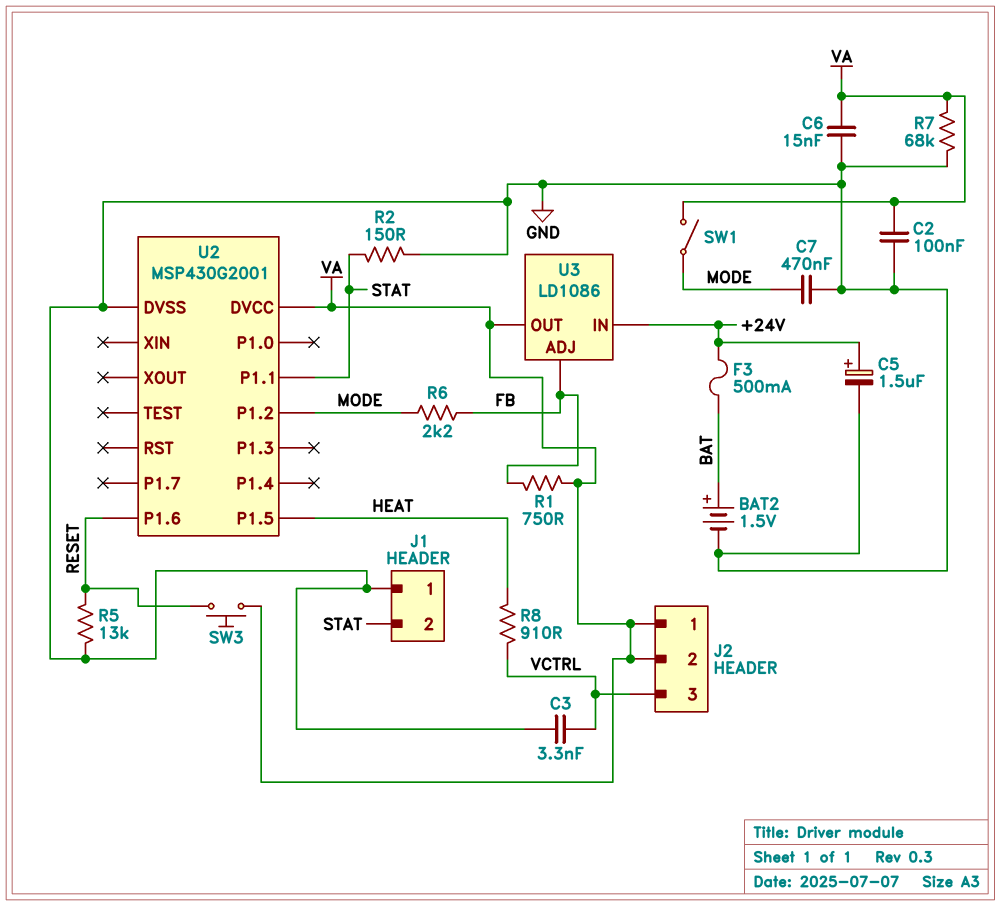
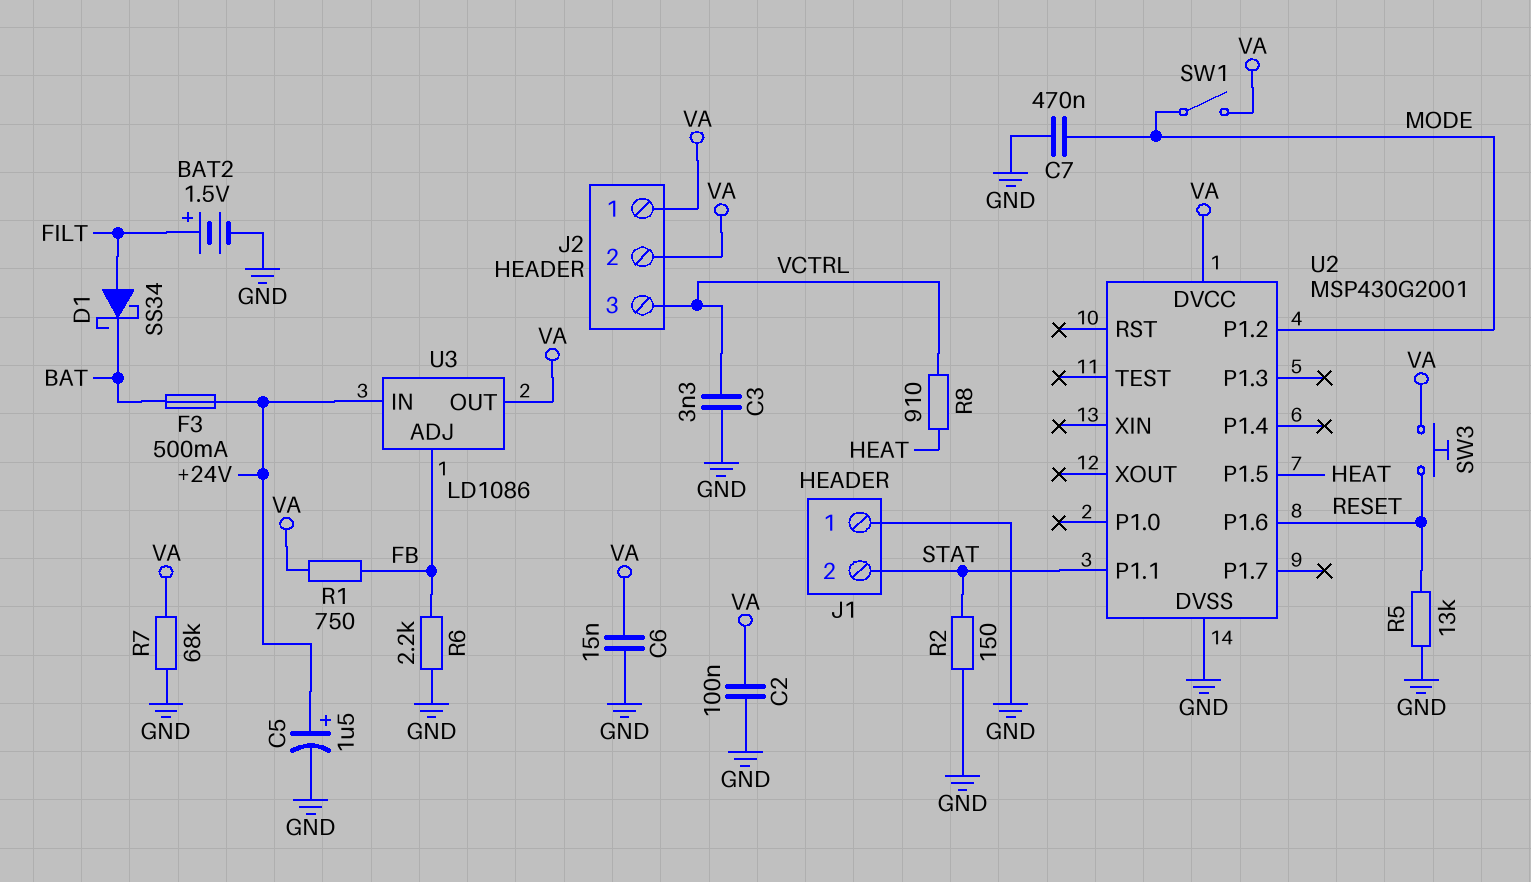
BAT2: 1.5V (plus BAT, minus GND) -> 1.5V (plus FILT, minus GND)
D1: none -> schottky SS34 (A FILT, K BAT)
R6: 2.2k (FB, MODE) -> 2.2k (FB, GND)

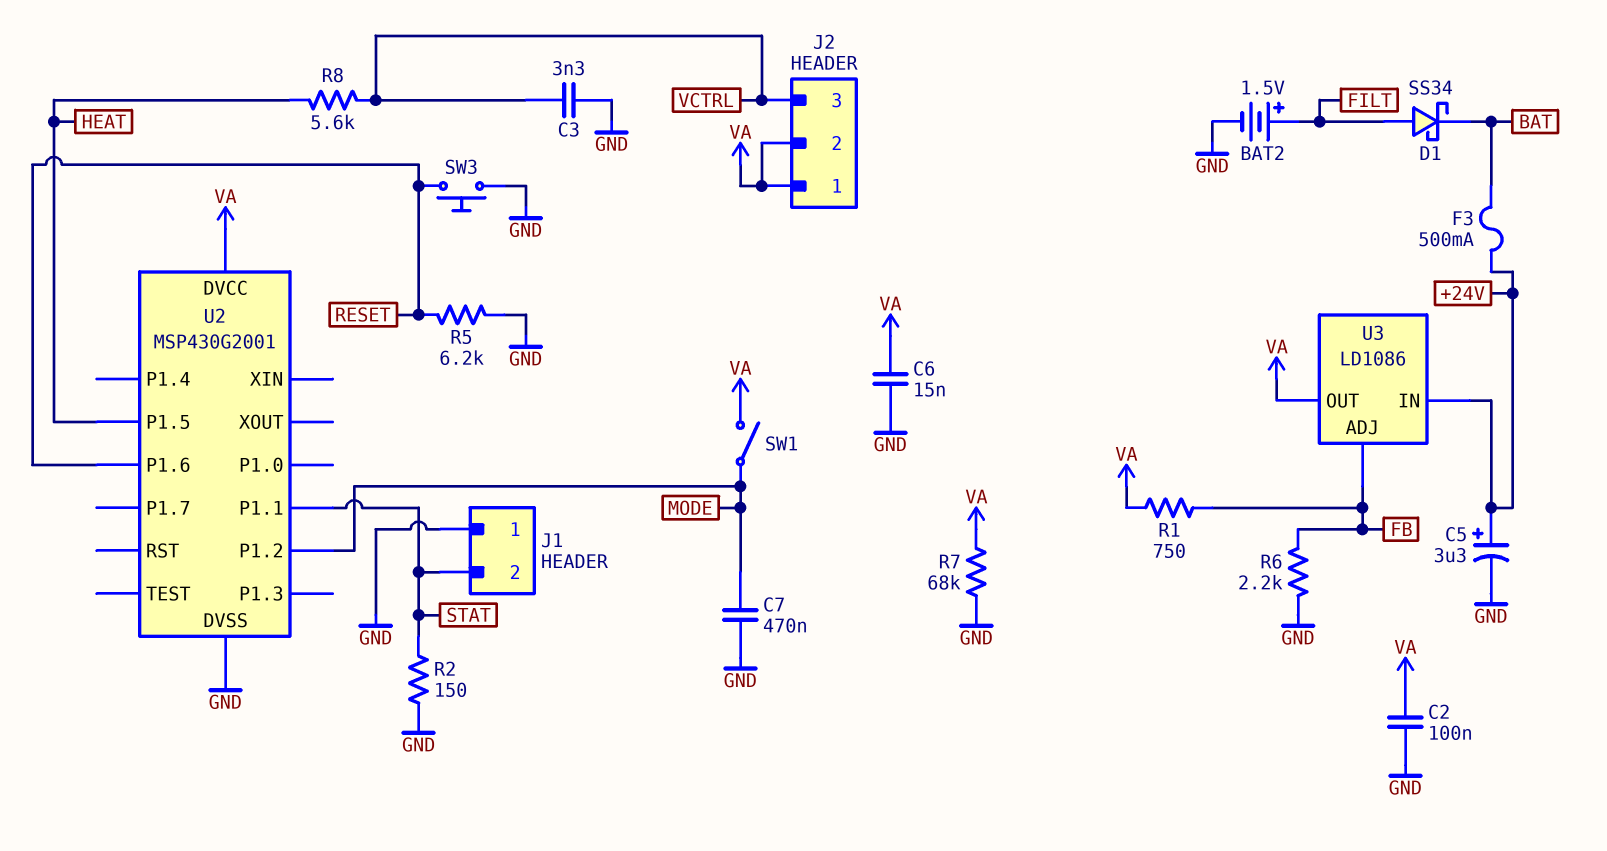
C5: 1.5uF (plus +24V, minus GND) -> 3.3uF (plus +24V, minus GND)
R5: 13k (GND, RESET) -> 6.2k (GND, RESET)
R8: 910 (HEAT, VCTRL) -> 5.6k (HEAT, VCTRL)
SW3: button (RESET, VA) -> button (GND, RESET)

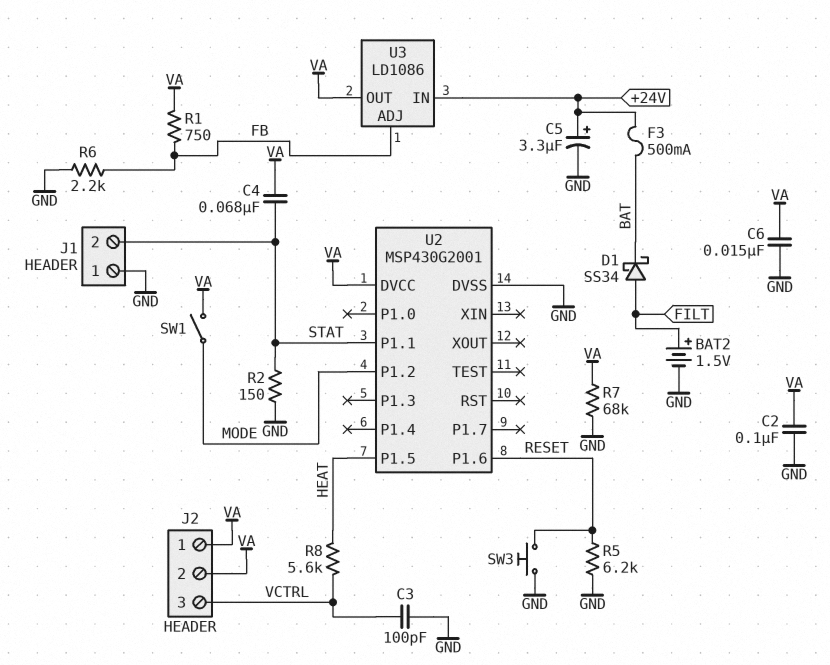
C3: 3.3nF (GND, VCTRL) -> 100pF (GND, VCTRL)
C4: none -> 68nF (STAT, VA)
C7: 470nF (GND, MODE) -> none

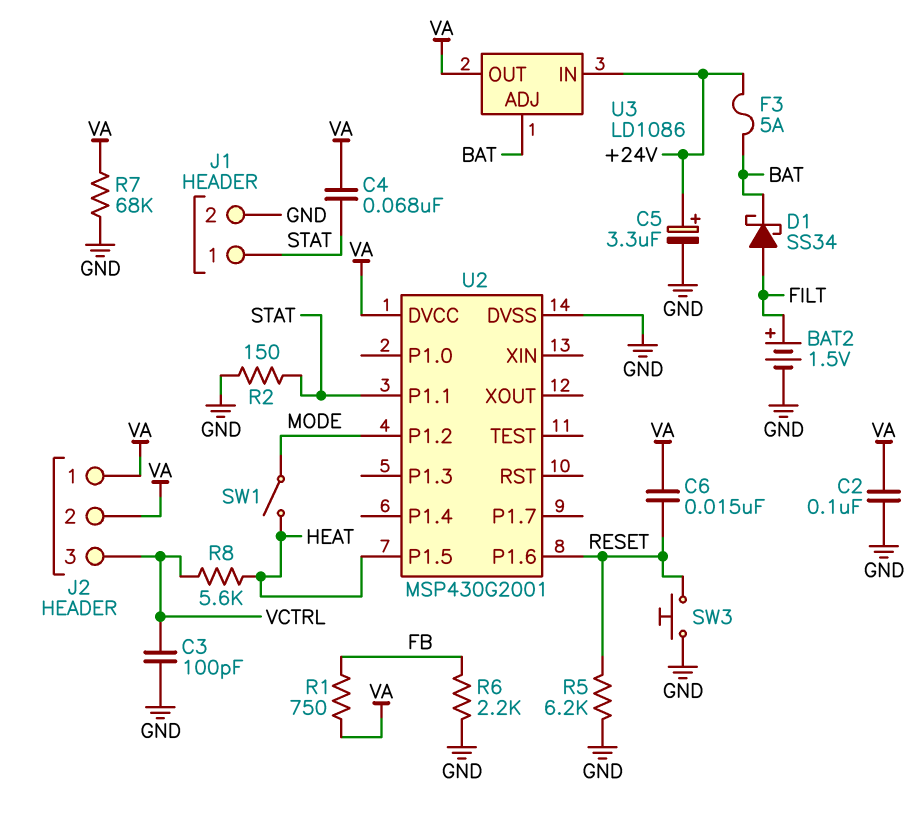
C6: 15nF (GND, VA) -> 15nF (RESET, VA)
F3: 500mA (+24V, BAT) -> 5A (+24V, BAT)
J1 pin 1: GND -> STAT
J1 pin 2: STAT -> GND
SW1: switch (MODE, VA) -> switch (HEAT, MODE)
U3 pin ADJ: FB -> BAT

